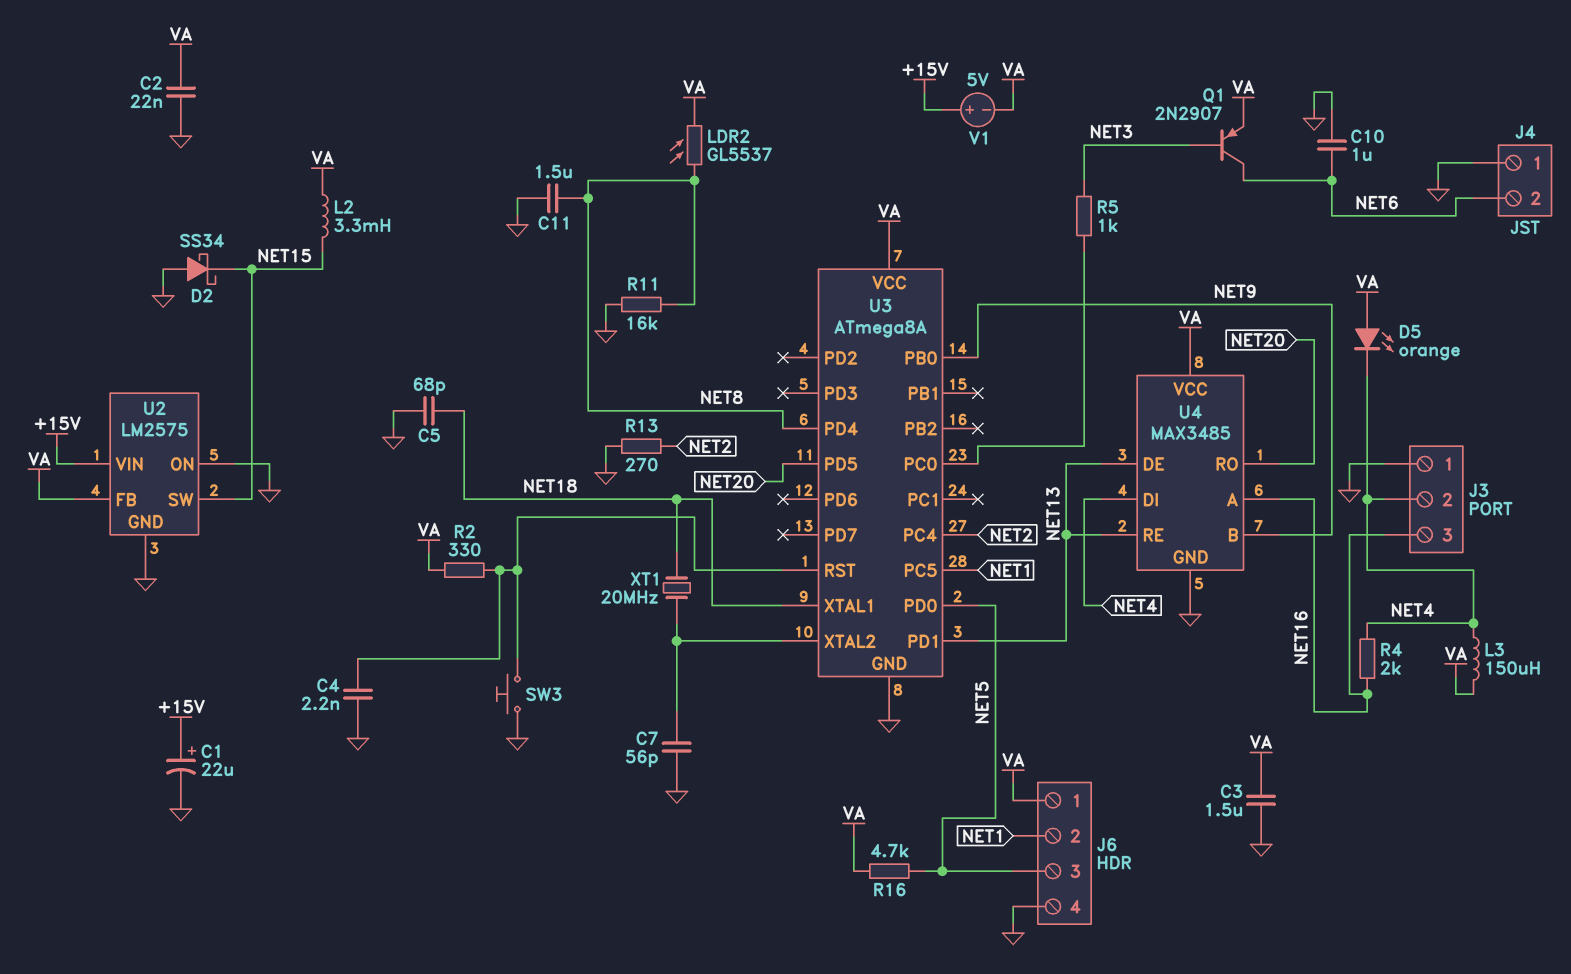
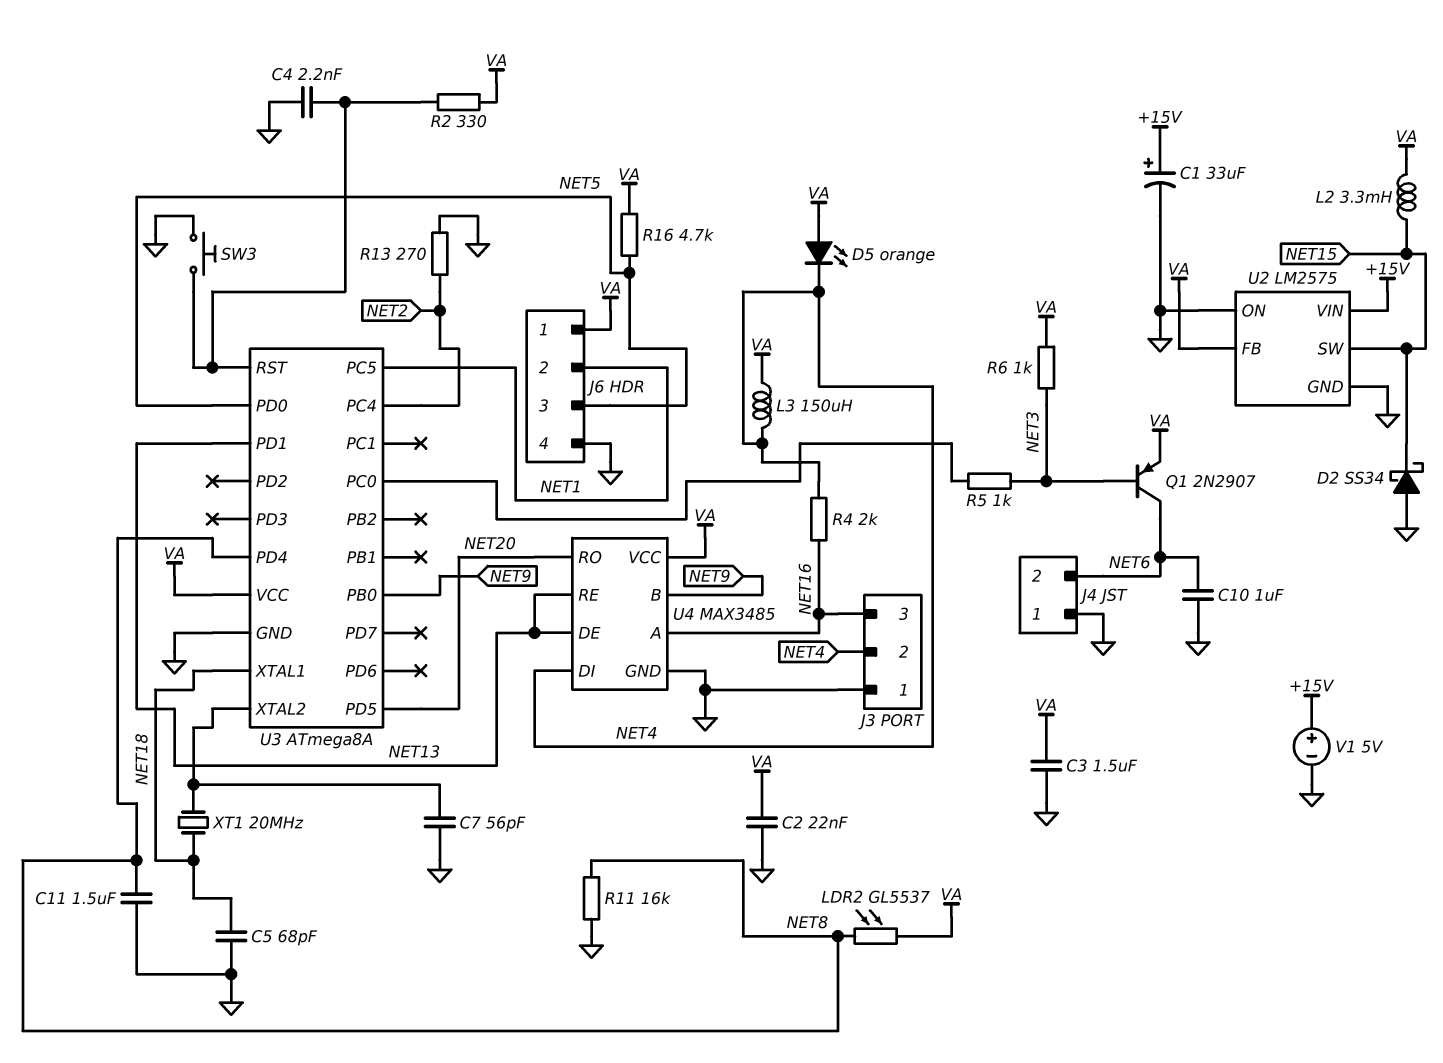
C1: 22uF (plus +15V, minus GND) -> 33uF (plus +15V, minus GND)
R6: none -> 1k (NET3, VA)
V1: 5V (plus +15V, minus VA) -> 5V (plus +15V, minus GND)

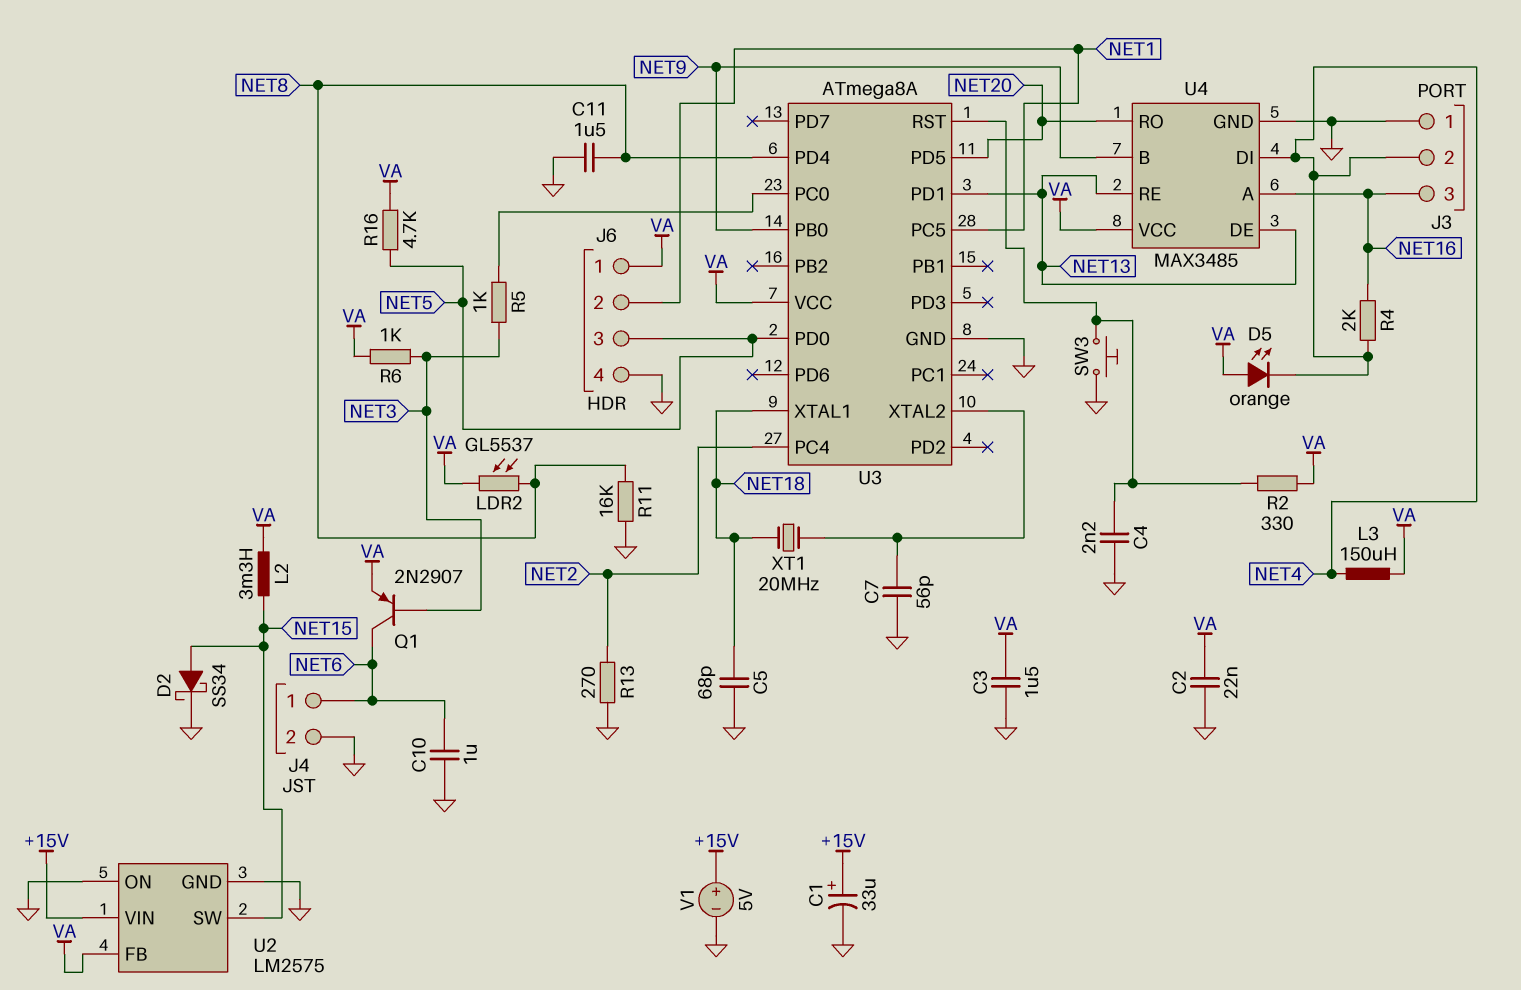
D2: schottky SS34 (A GND, K NET15) -> schottky SS34 (A NET15, K GND)
J4 pin 1: GND -> NET6
J4 pin 2: NET6 -> GND

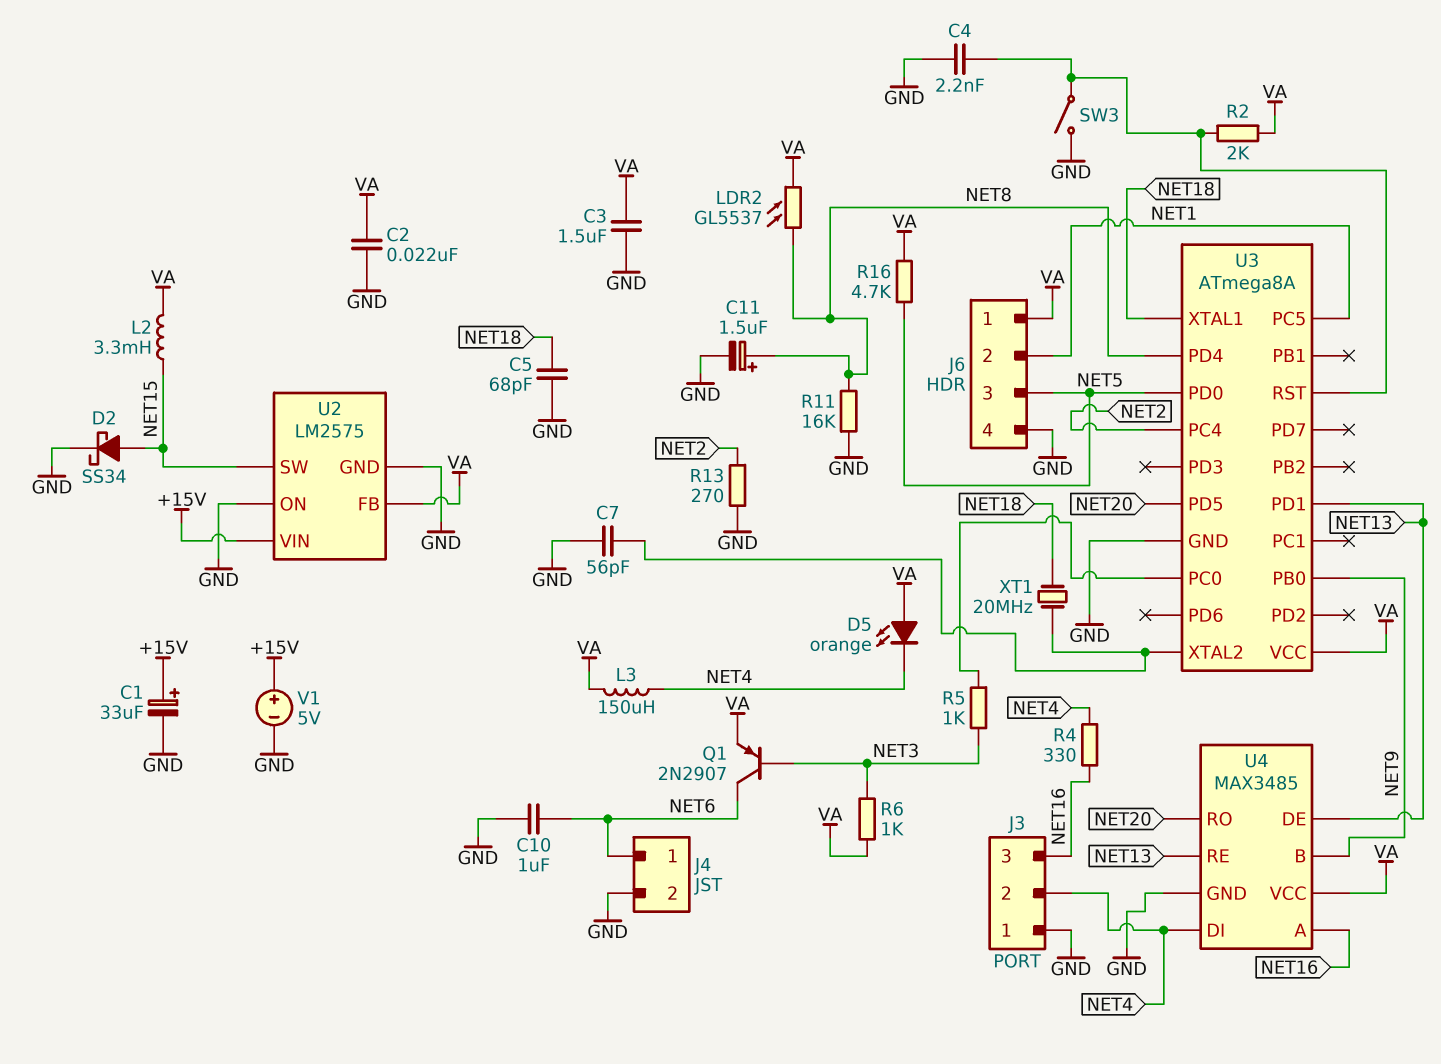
C11: 1.5uF (GND, NET8) -> 1.5uF (plus NET8, minus GND)
R2: 330 (U3/RST, VA) -> 2k (U3/RST, VA)
R4: 2k (NET4, NET16) -> 330 (NET4, NET16)
SW3: button (GND, U3/RST) -> switch (GND, U3/RST)

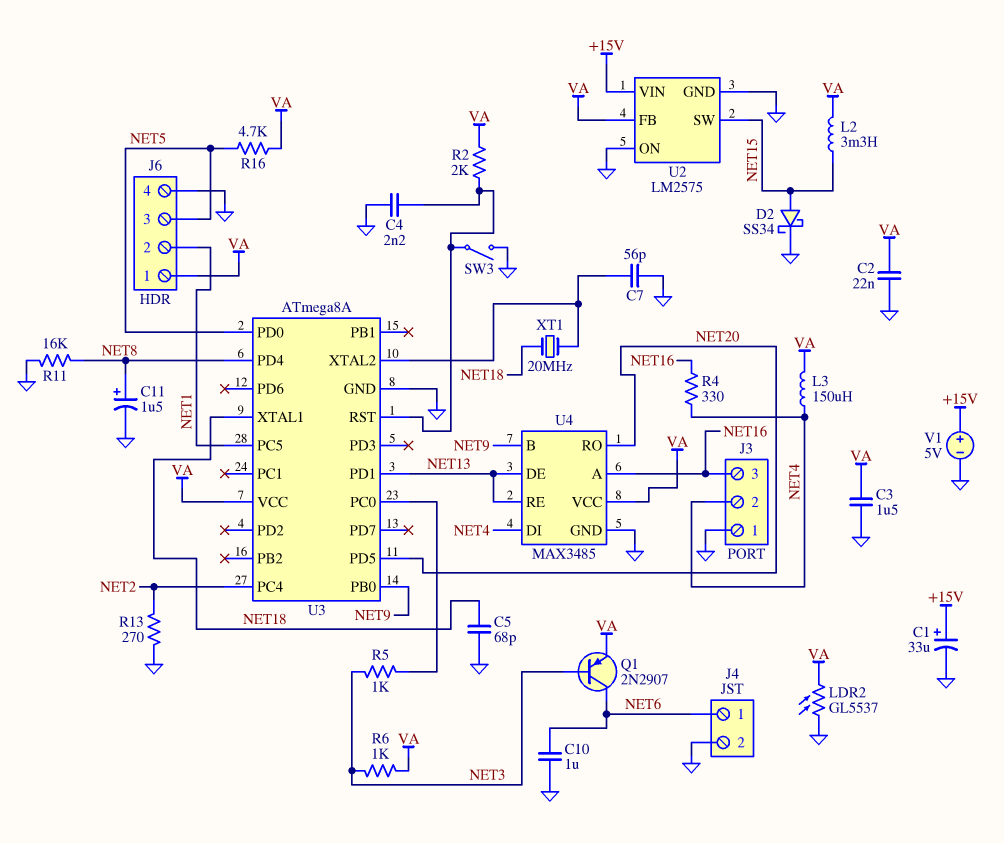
D5: LED orange (A VA, K NET4) -> none
LDR2: GL5537 (NET8, VA) -> GL5537 (GND, VA)

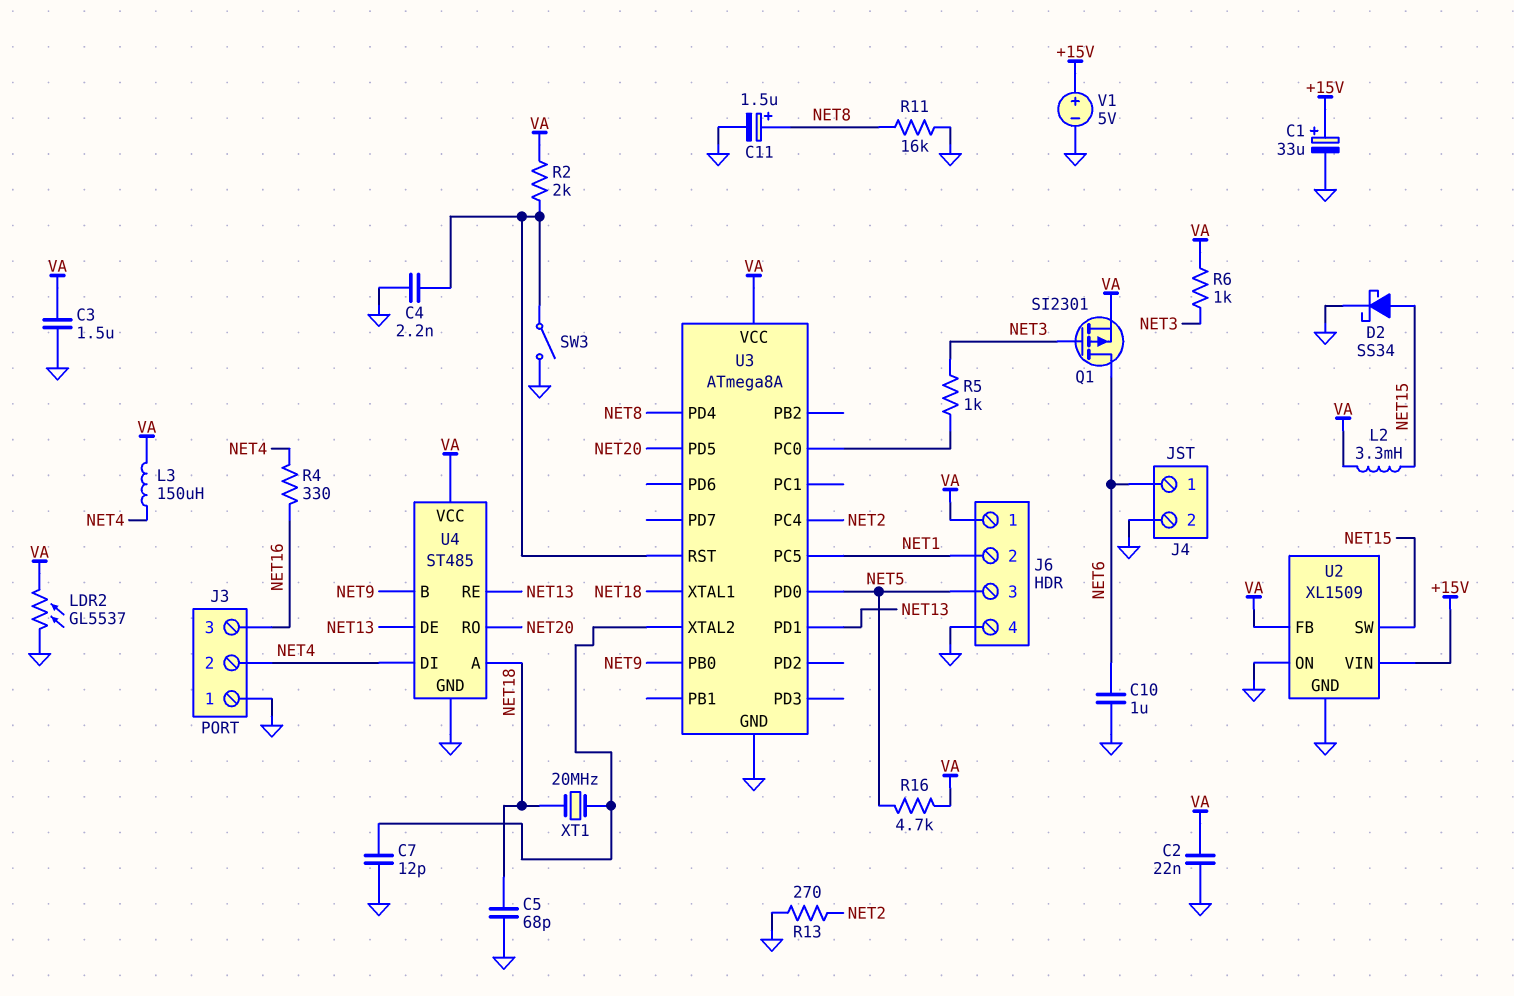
C7: 56pF (GND, U3/XTAL2) -> 12pF (GND, U3/XTAL2)
Q1: PNP 2N2907 (B NET3, C NET6, E VA) -> PMOS SI2301 (G NET3, D NET6, S VA)
U2: LM2575 -> XL1509
U4: MAX3485 -> ST485
U4 pin A: NET16 -> NET18

